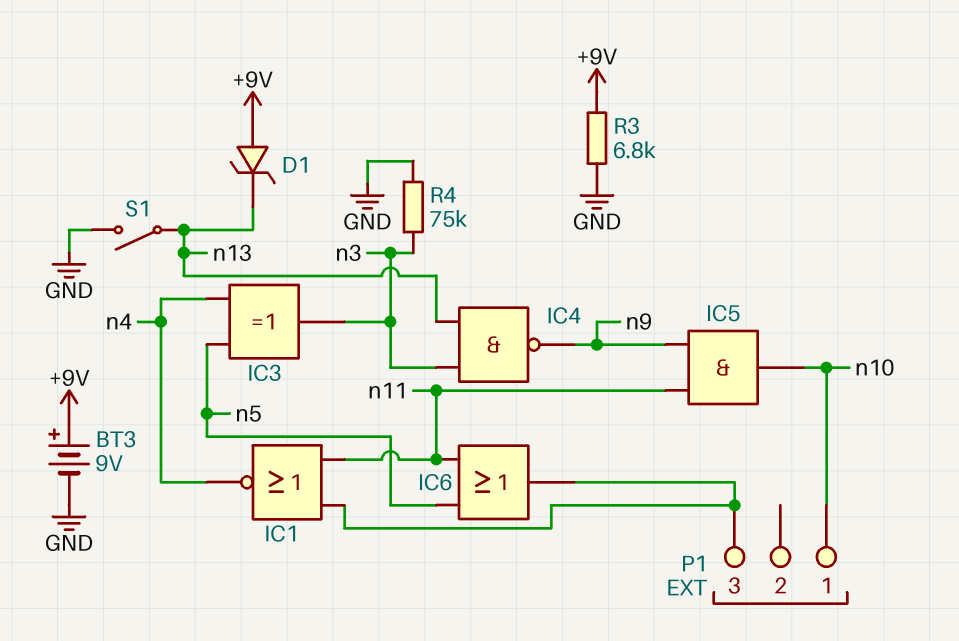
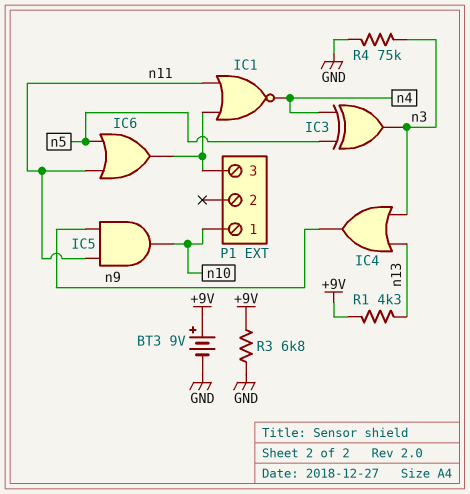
D1: zener (A +9V, K n13) -> none
IC4: NAND (in n3, in n13, out n9) -> OR (in n3, in n13, out n9)
R1: none -> 4.3k (+9V, n13)
S1: switch (GND, n13) -> none

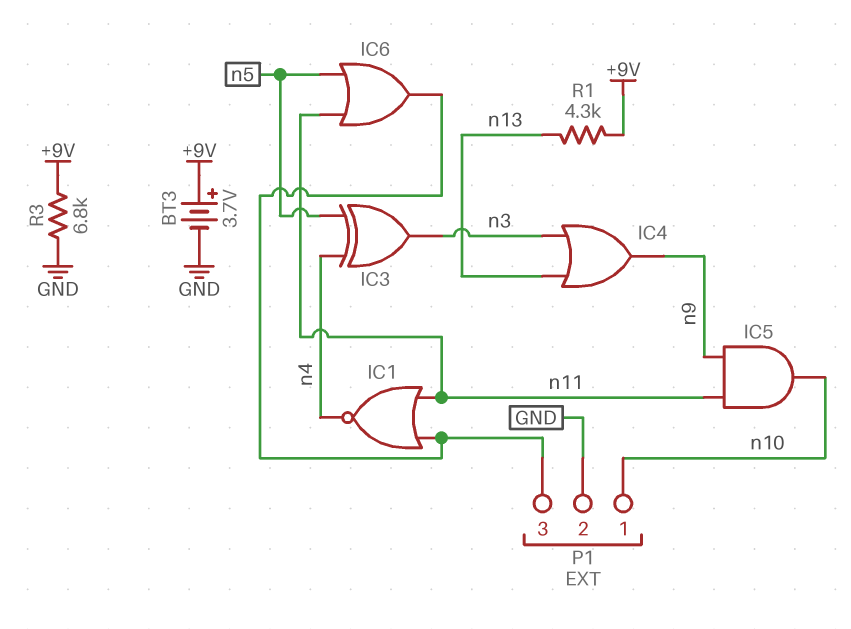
BT3: 9V (plus +9V, minus GND) -> 3.7V (plus +9V, minus GND)
P1 pin 2: none -> GND
R4: 75k (GND, n3) -> none

